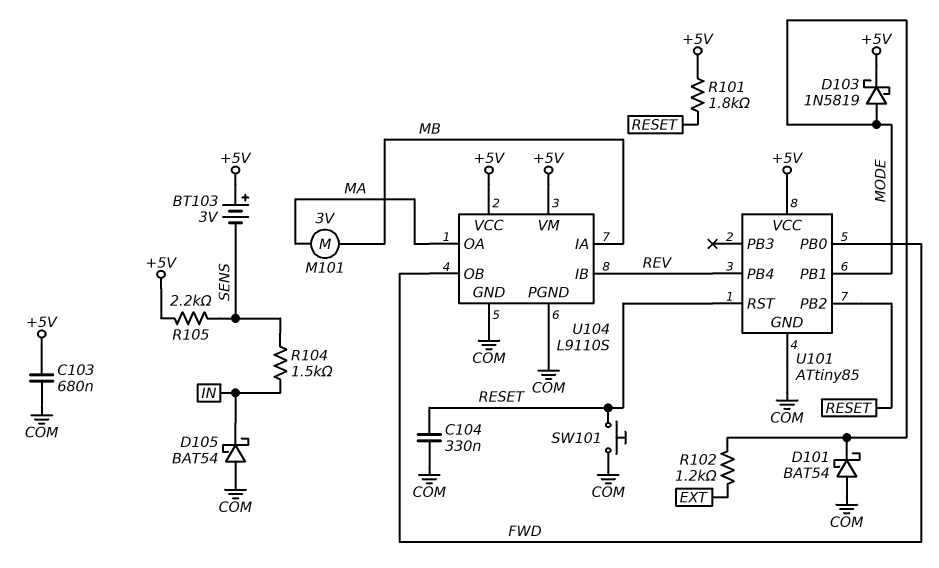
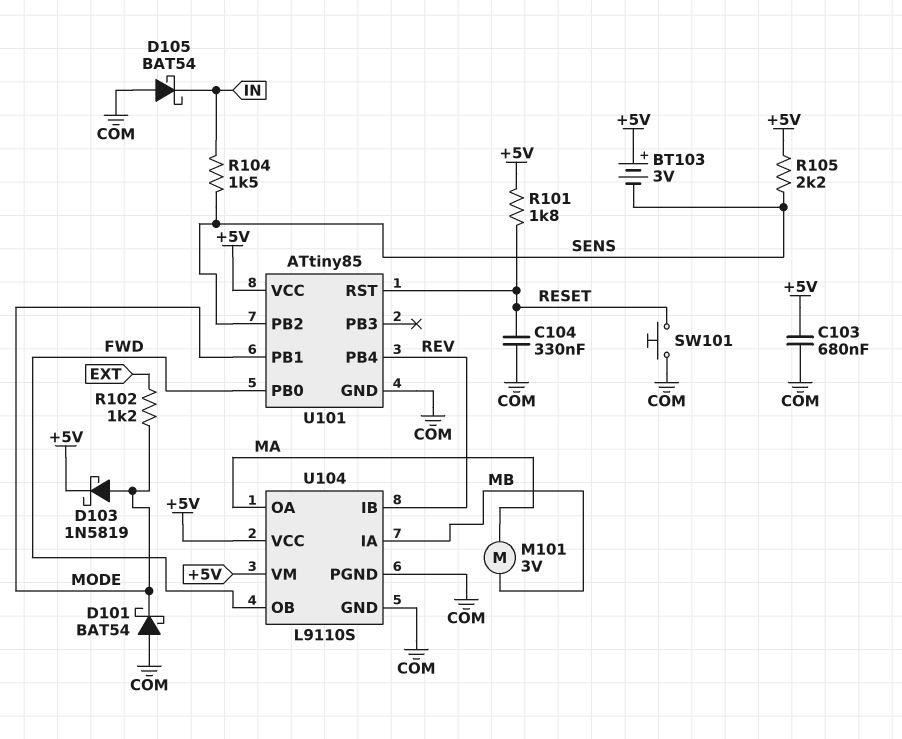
U101 pin PB2: RESET -> SENS

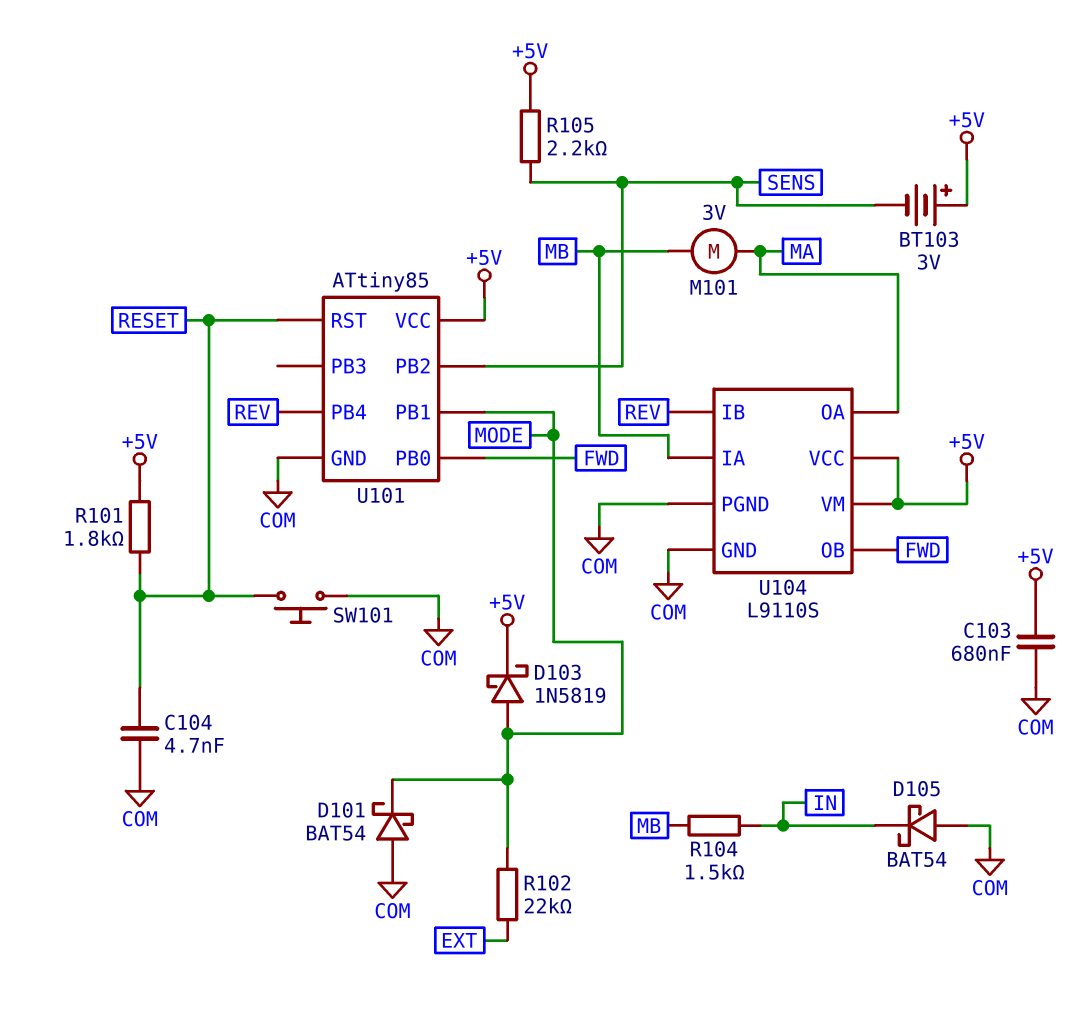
C104: 330nF (COM, RESET) -> 4.7nF (COM, RESET)
R102: 1.2k (EXT, MODE) -> 22k (EXT, MODE)
R104: 1.5k (IN, SENS) -> 1.5k (IN, MB)

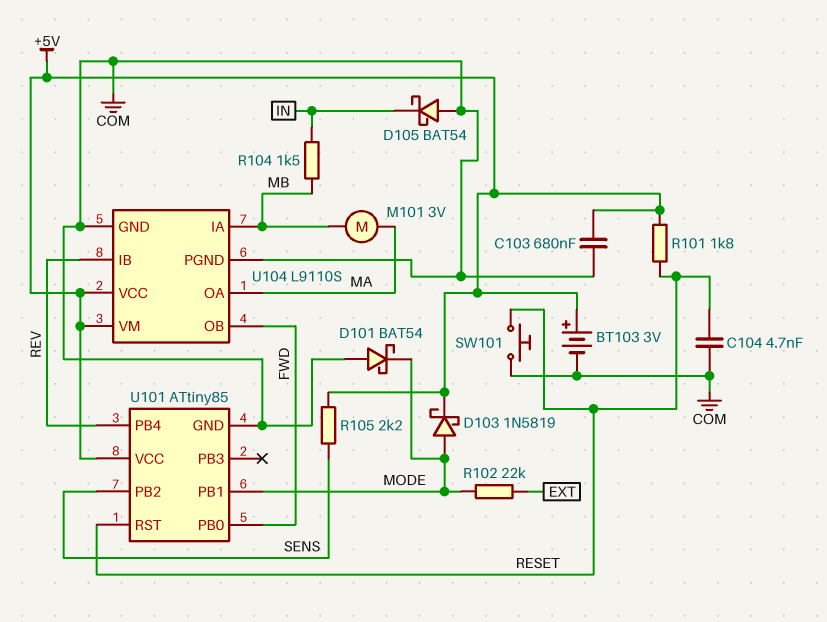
BT103: 3V (plus +5V, minus SENS) -> 3V (plus +5V, minus COM)

